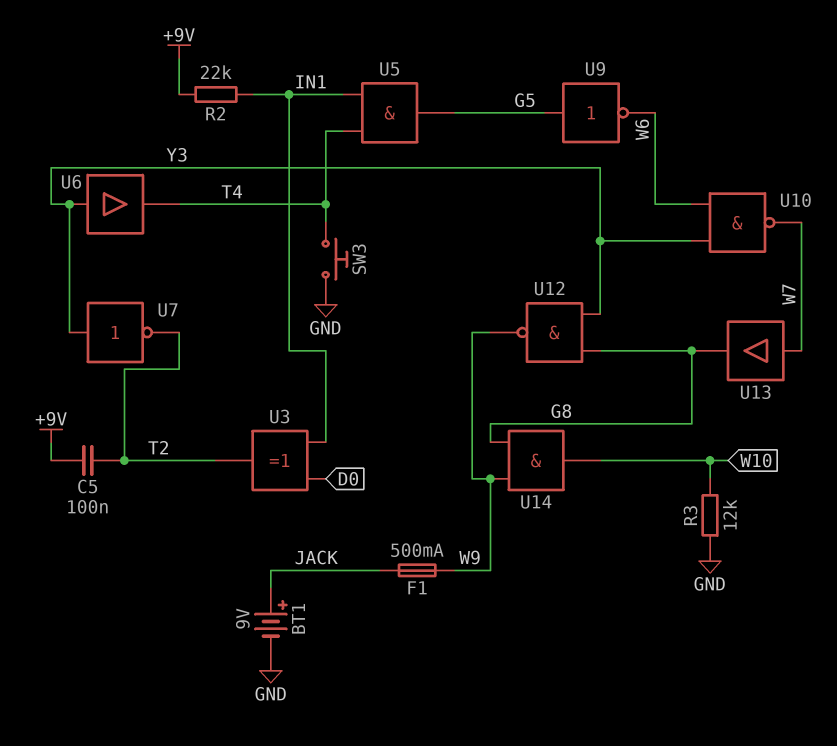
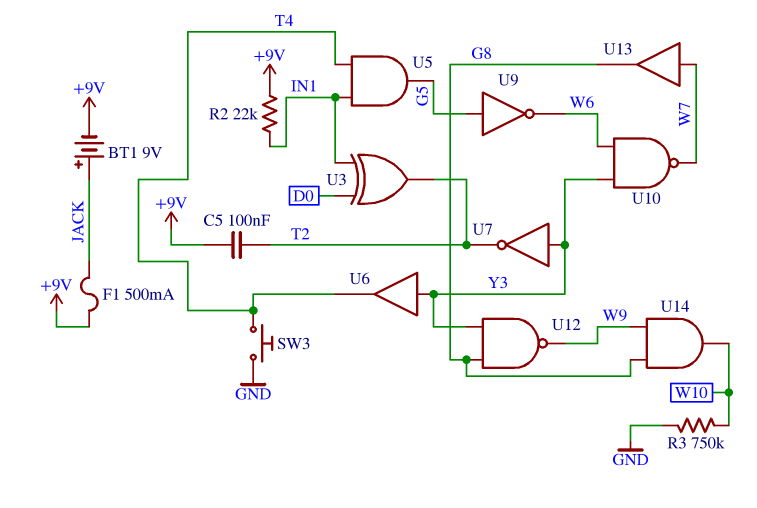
BT1: 9V (plus JACK, minus GND) -> 9V (plus JACK, minus +9V)
F1: 500mA (JACK, W9) -> 500mA (+9V, JACK)
R3: 12k (GND, W10) -> 750k (GND, W10)

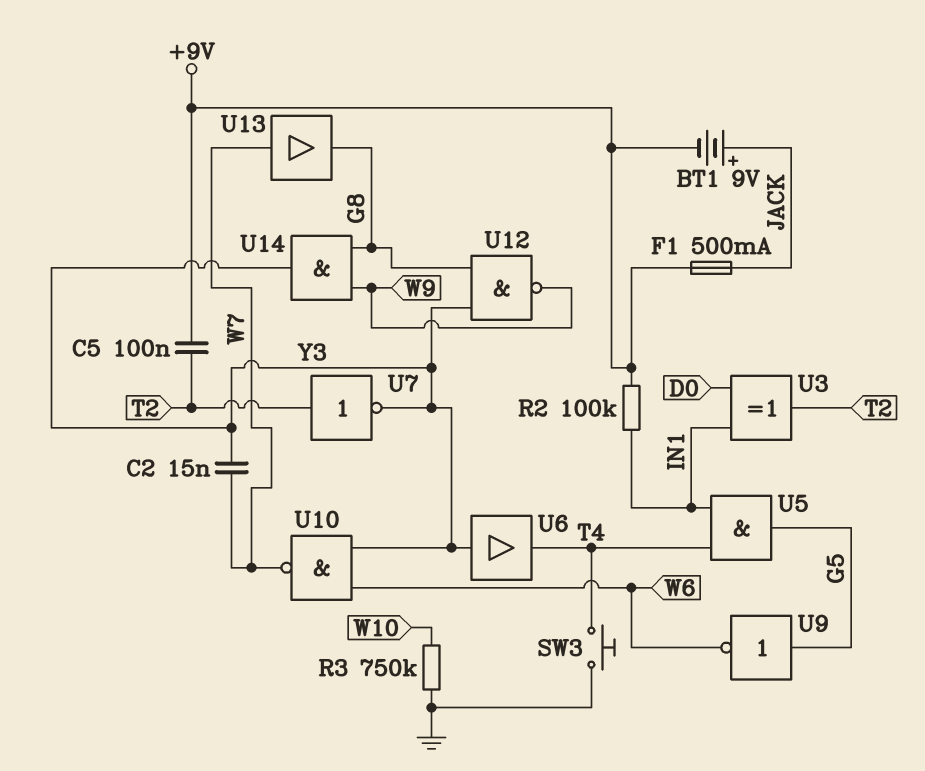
C2: none -> 15nF (W7, Y3)
R2: 22k (+9V, IN1) -> 100k (+9V, IN1)
U7: NOT (in Y3, out T2) -> NOT (in T2, out Y3)
U14: AND (in G8, in W9, out W10) -> AND (in G8, in W9, out Y3)

